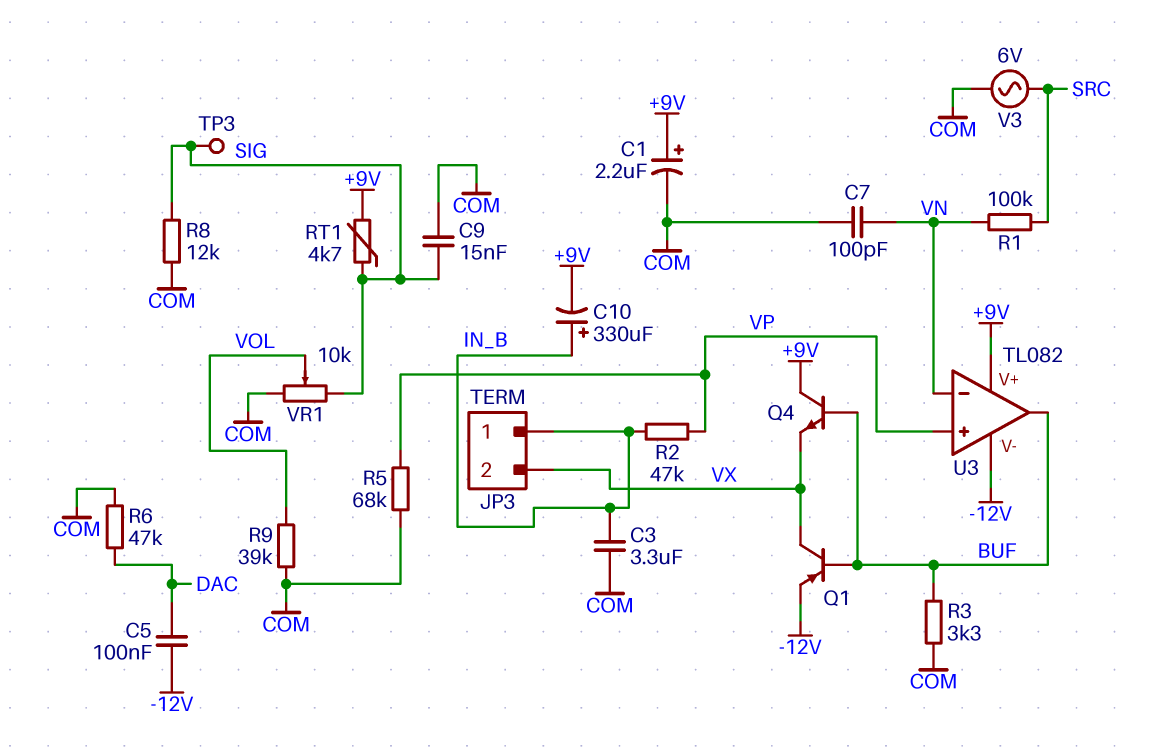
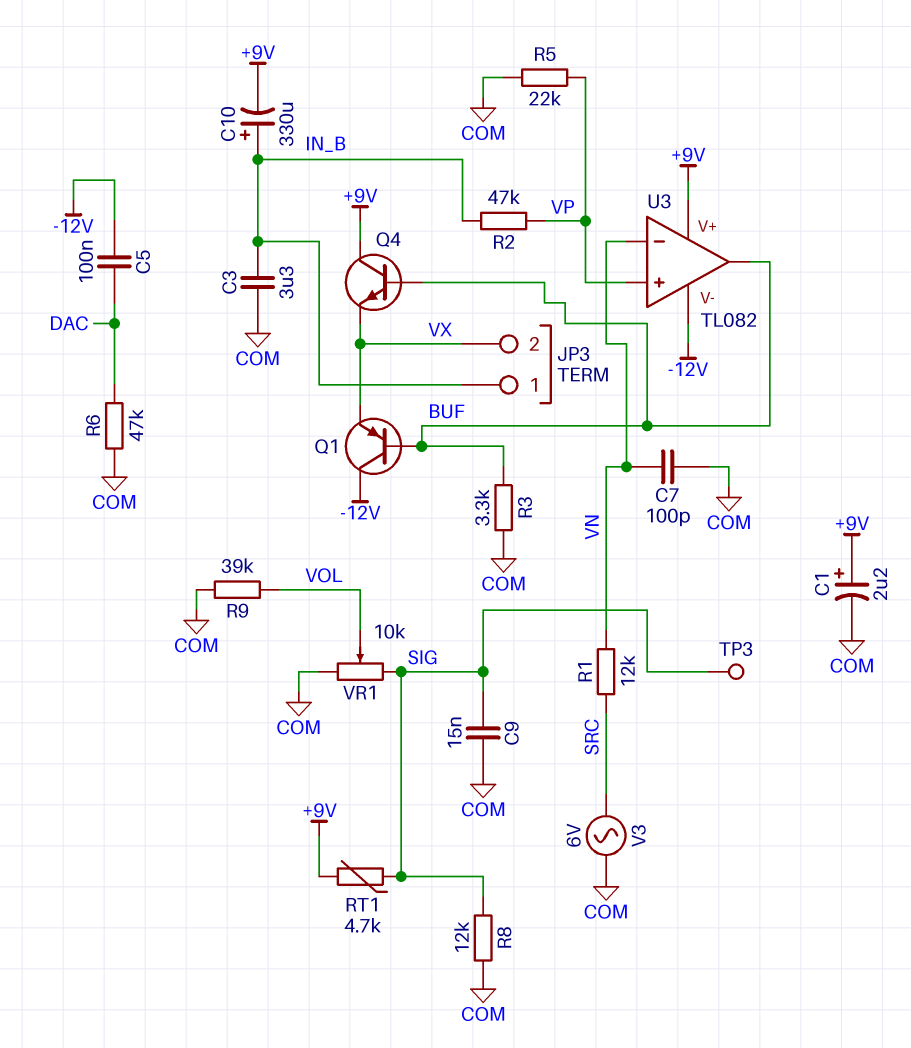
Q1: PNP (B BUF, C VX, E -12V) -> PNP (B BUF, C -12V, E VX)
R1: 100k (SRC, VN) -> 12k (SRC, VN)
R5: 68k (COM, VP) -> 22k (COM, VP)

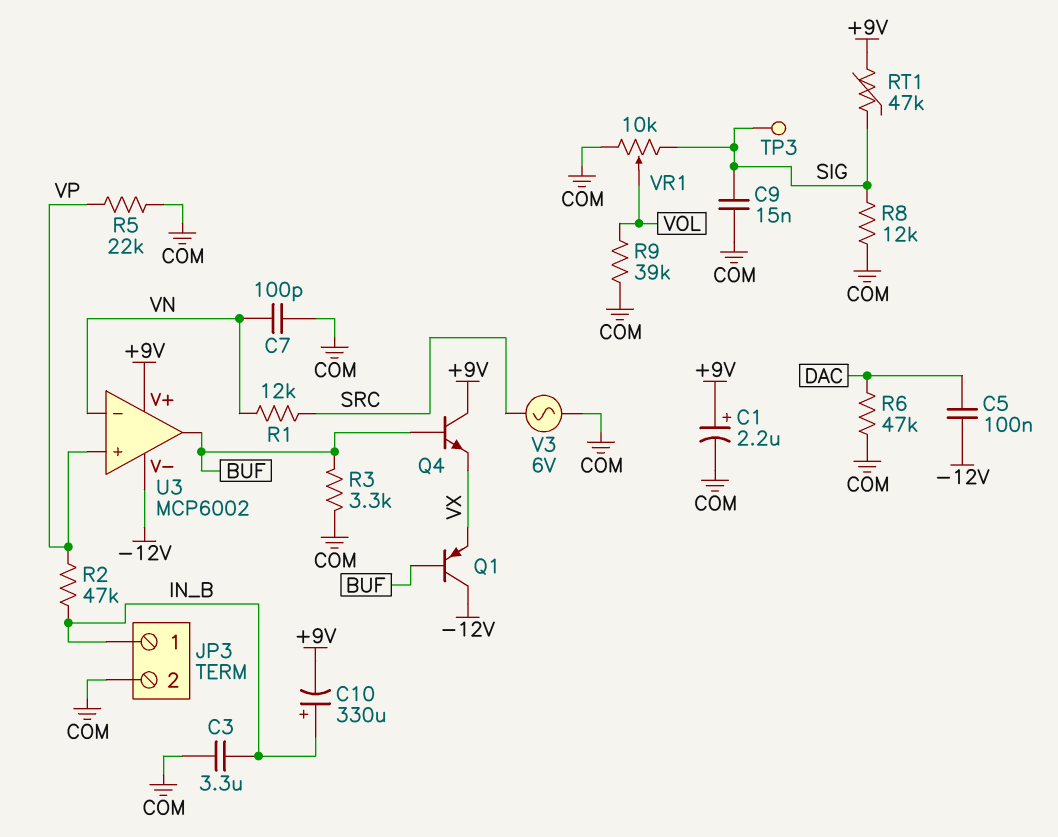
JP3 pin 2: VX -> COM
RT1: 4.7k (+9V, SIG) -> 47k (+9V, SIG)
U3: TL082 -> MCP6002

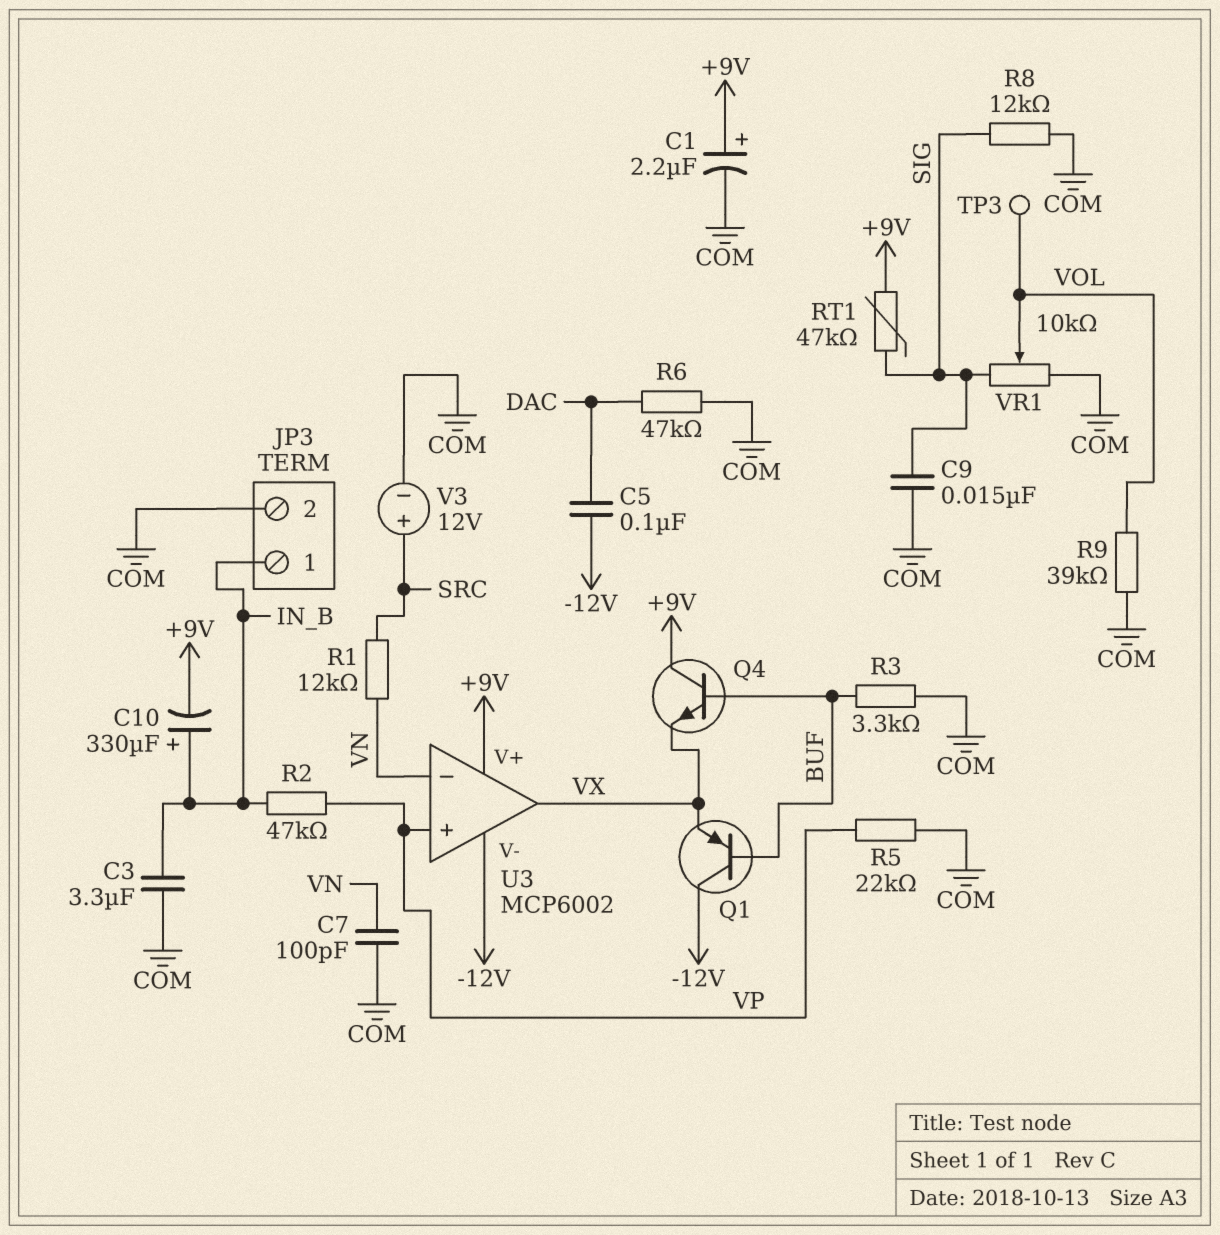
TP3: test point (SIG) -> test point (VOL)
U3 pin out: BUF -> VX
V3: AC 6V (COM, SRC) -> 12V (plus SRC, minus COM)

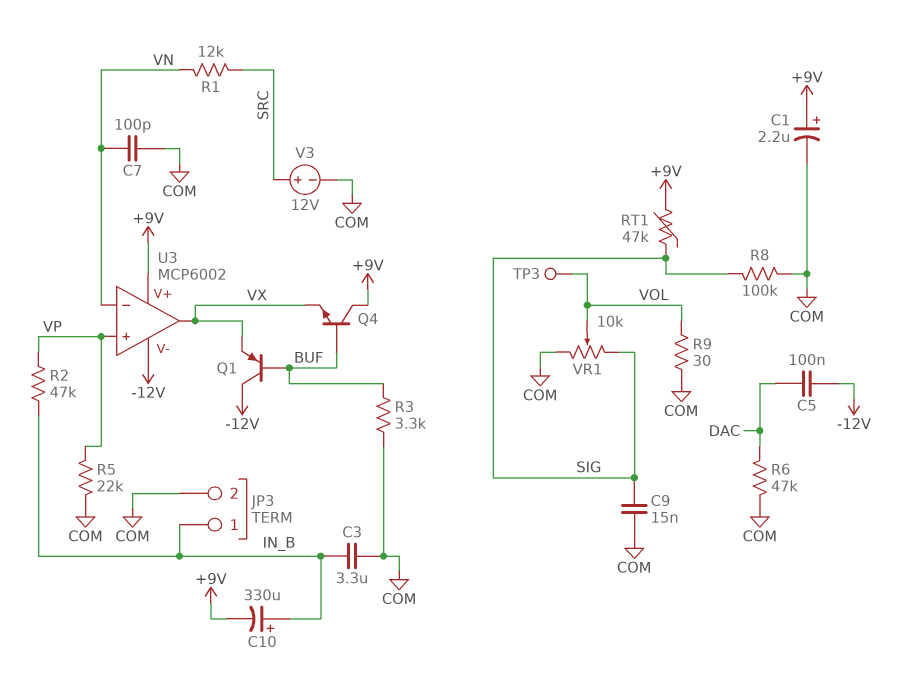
R8: 12k (COM, SIG) -> 100k (COM, SIG)
R9: 39k (COM, VOL) -> 30 (COM, VOL)

